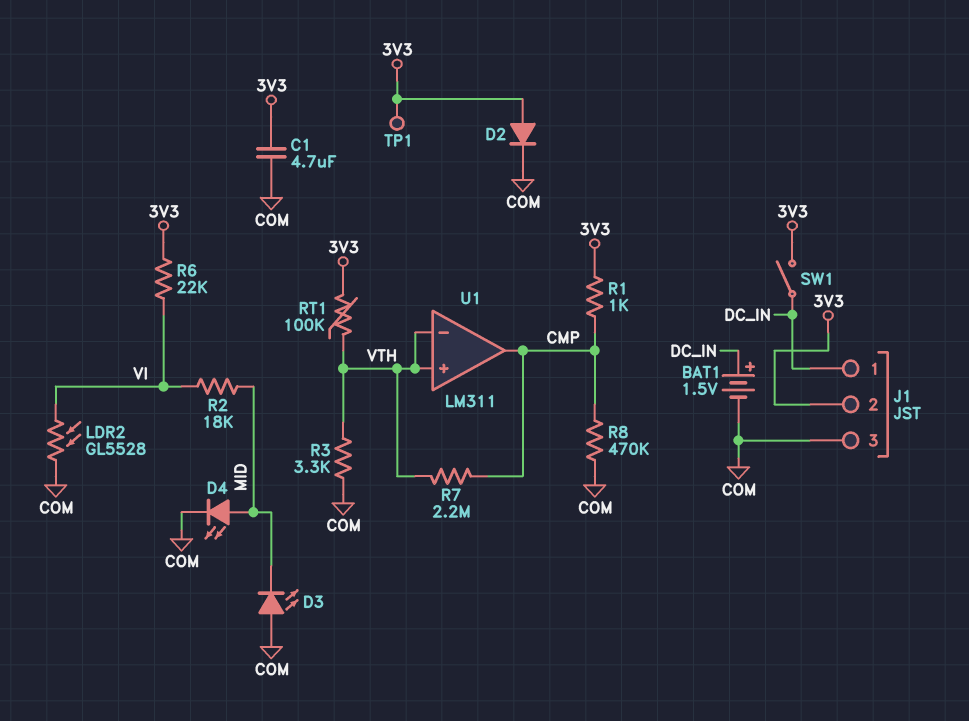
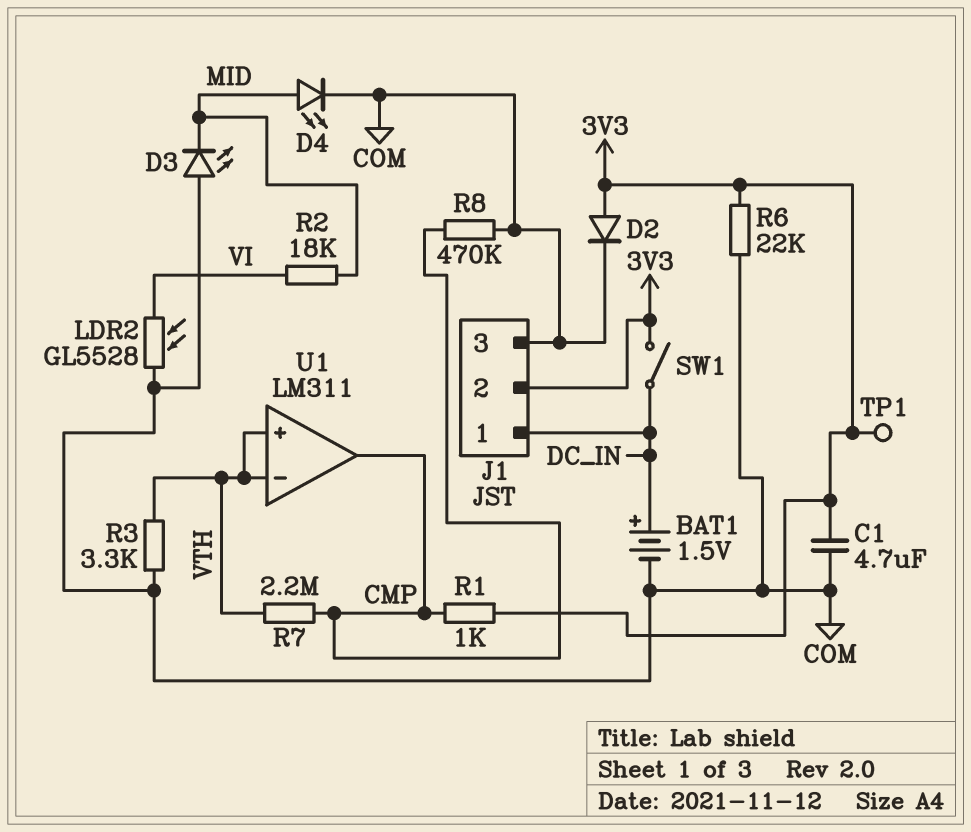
R6: 22k (3V3, VI) -> 22k (3V3, COM)
RT1: 100k (3V3, VTH) -> none

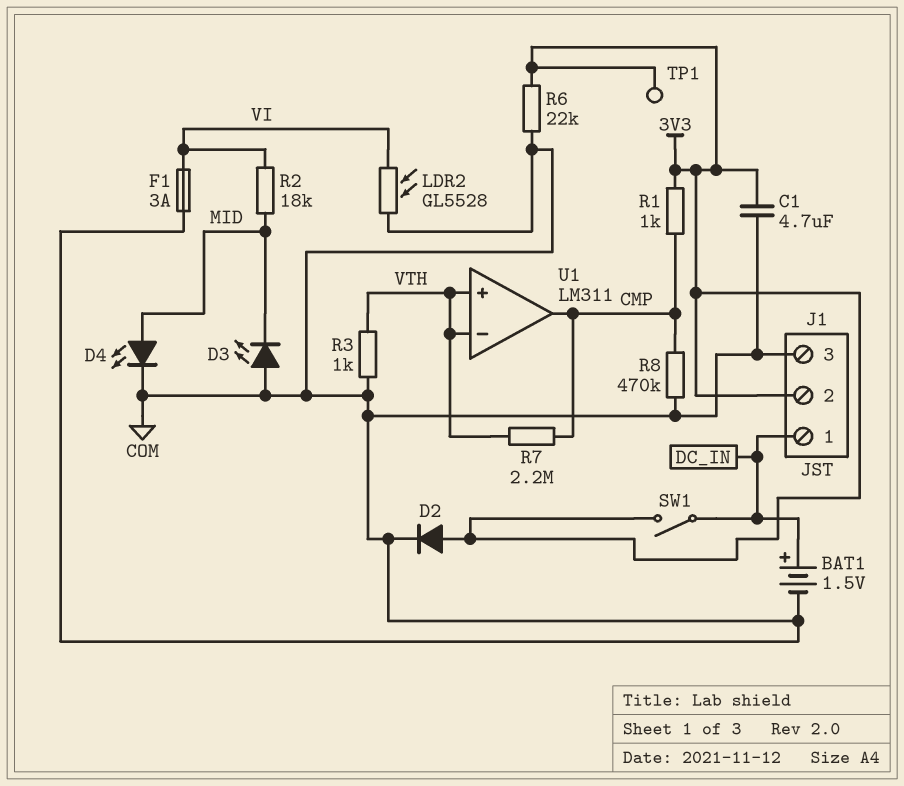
F1: none -> 3A (COM, VI)
R3: 3.3k (COM, VTH) -> 1k (COM, VTH)

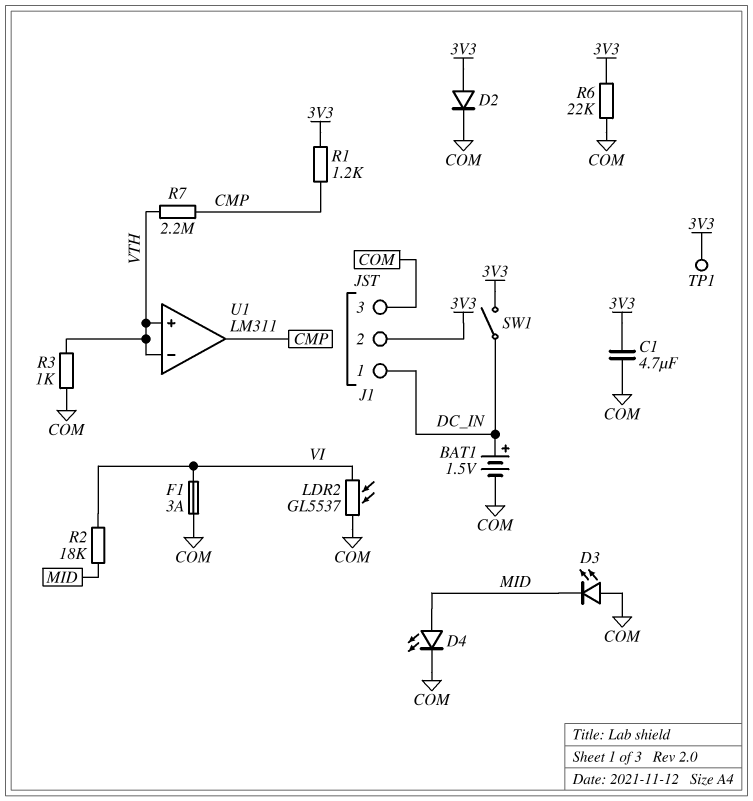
LDR2: GL5528 (COM, VI) -> GL5537 (COM, VI)
R1: 1k (3V3, CMP) -> 1.2k (3V3, CMP)
R8: 470k (CMP, COM) -> none

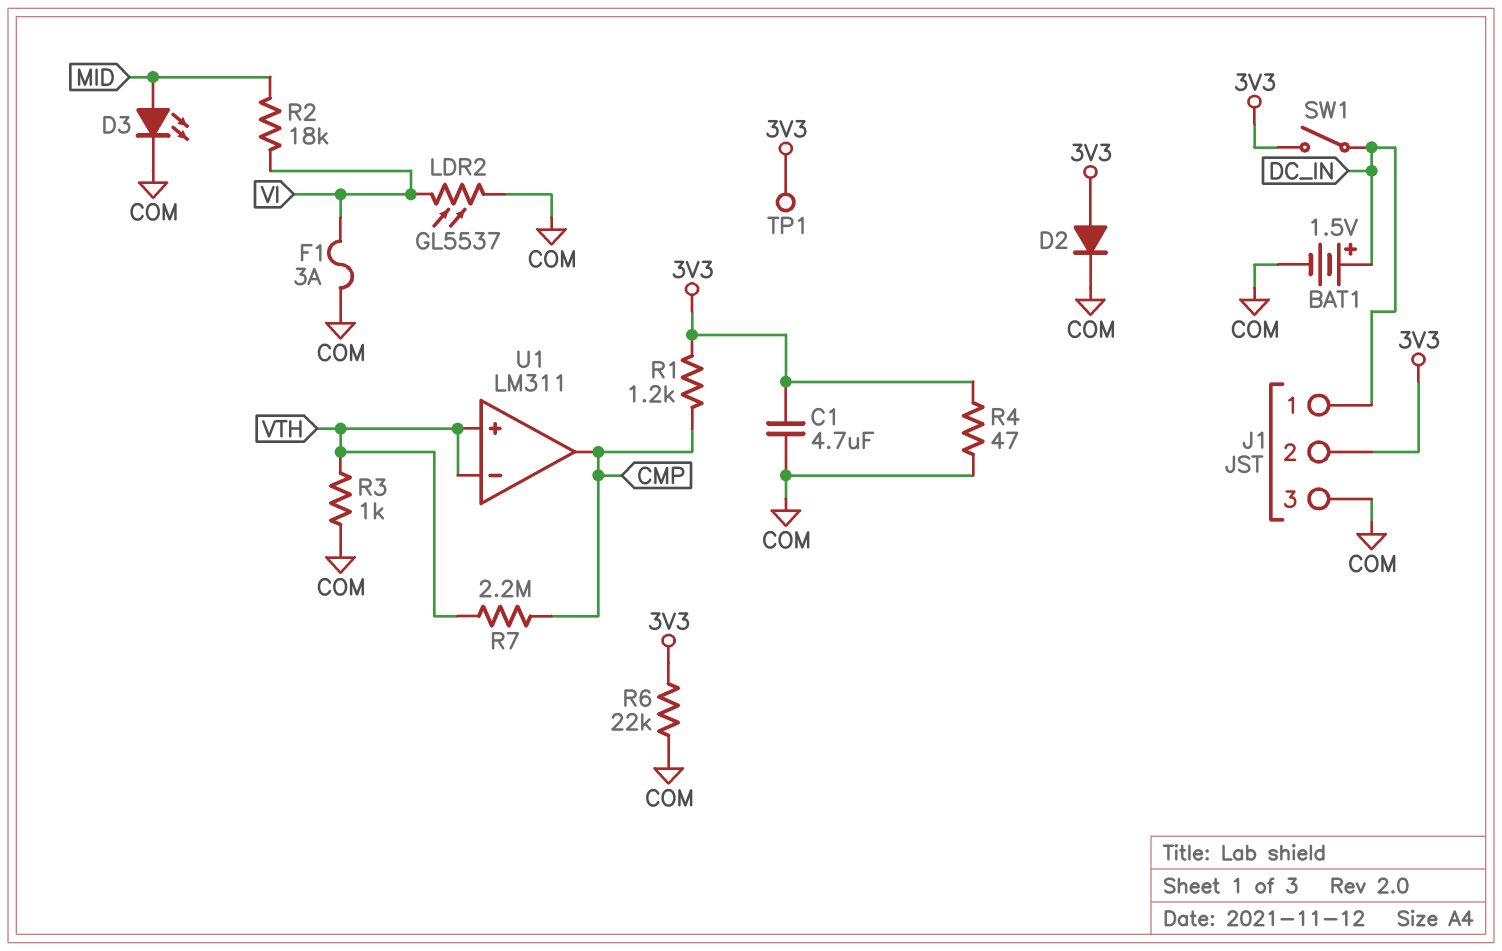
D3: LED (A COM, K MID) -> LED (A MID, K COM)
D4: LED (A MID, K COM) -> none
R4: none -> 47 (3V3, COM)

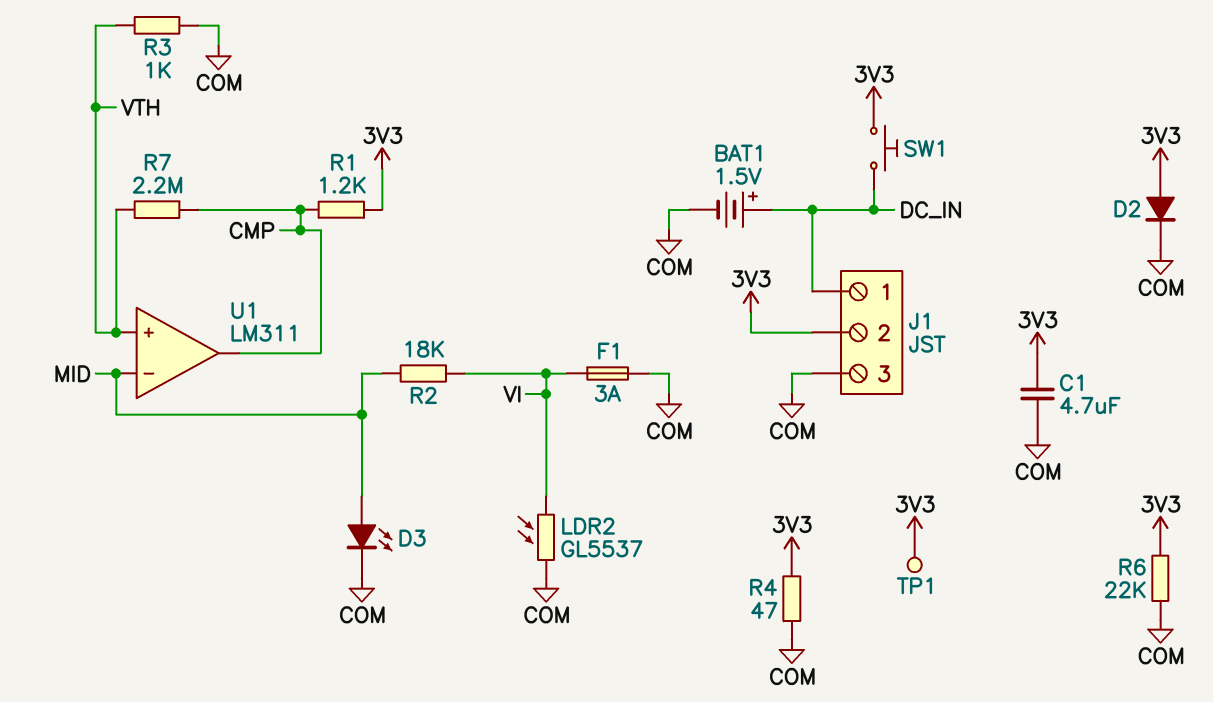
SW1: switch (3V3, DC_IN) -> button (3V3, DC_IN)
U1 pin in-: VTH -> MID

